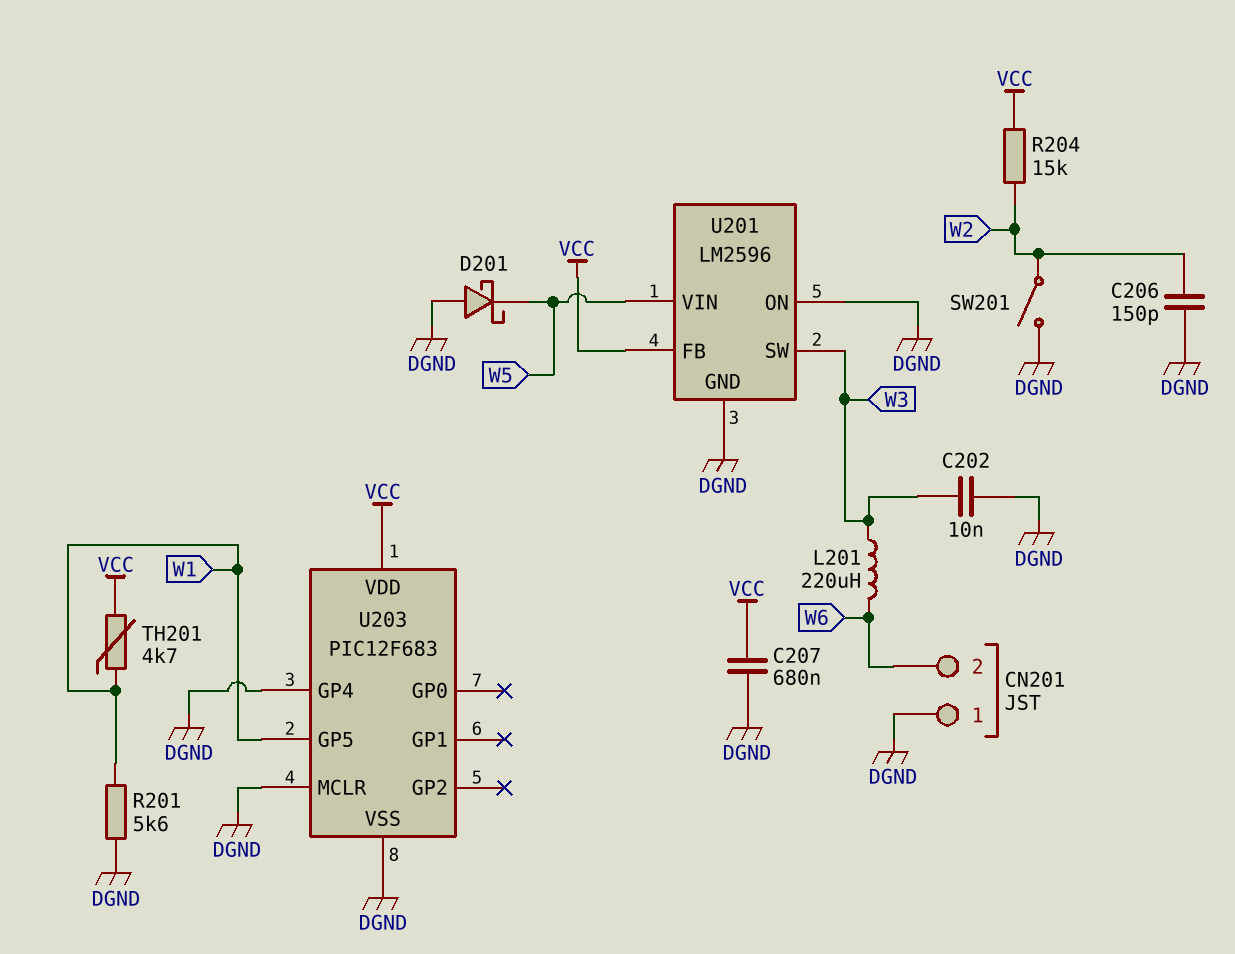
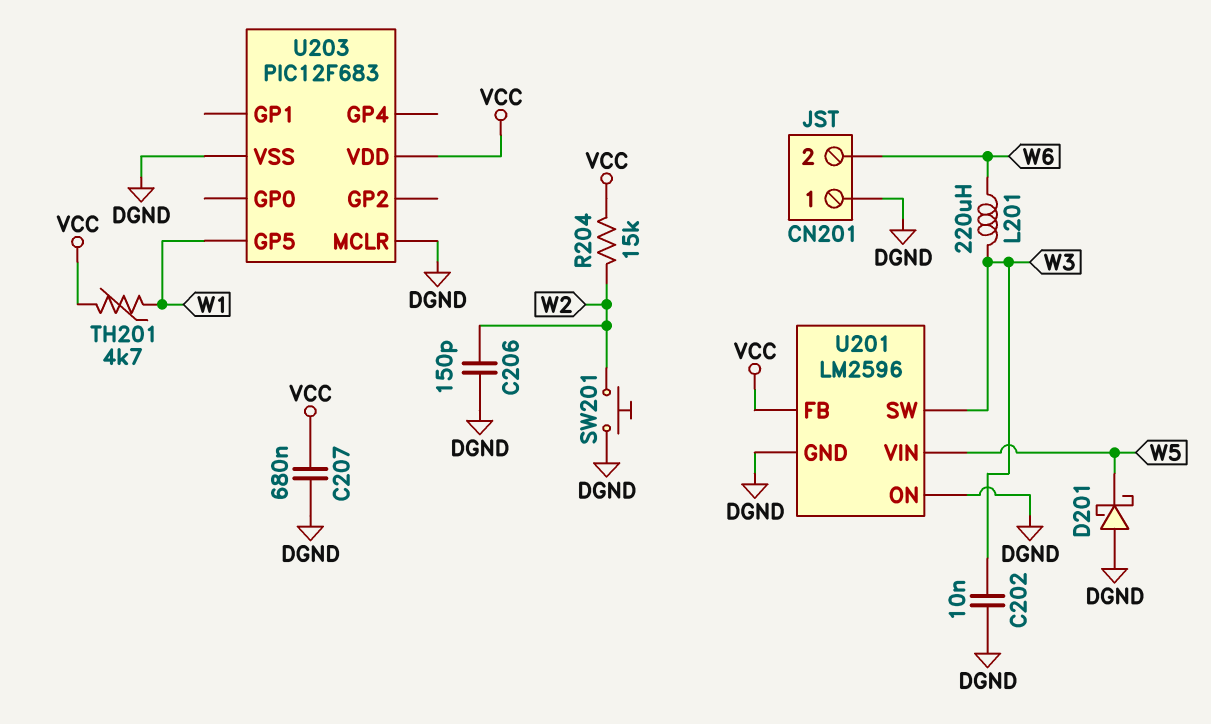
R201: 5.6k (DGND, W1) -> none
SW201: switch (DGND, W2) -> button (DGND, W2)
U203 pin GP4: DGND -> none

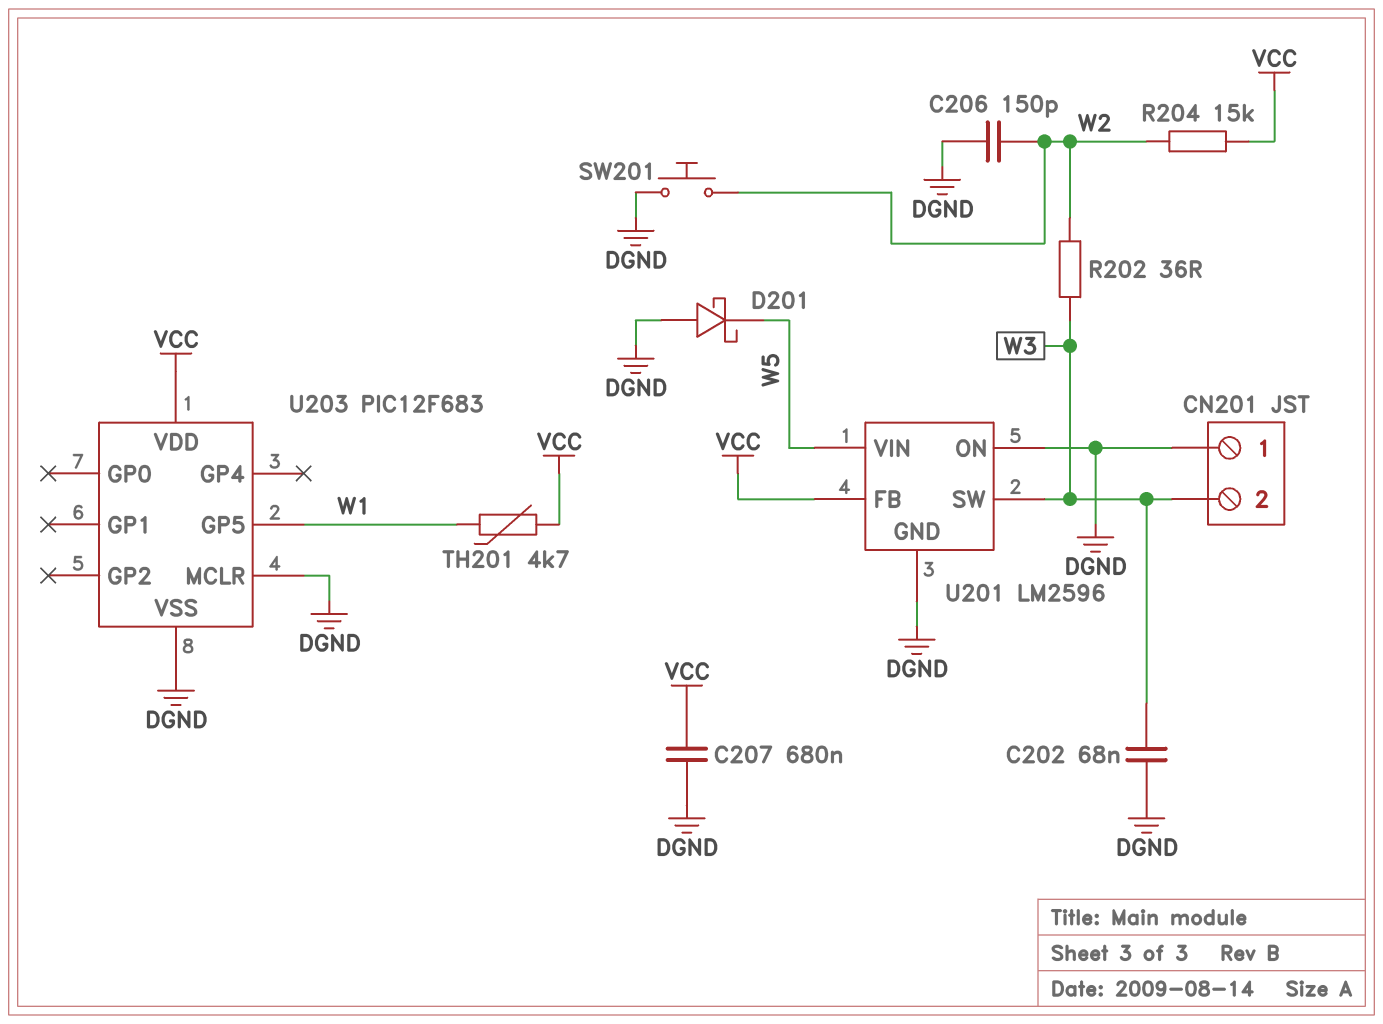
C202: 10nF (DGND, W3) -> 68nF (DGND, W3)
CN201 pin 2: W6 -> W3
L201: 220uH (W3, W6) -> none
R202: none -> 36 (W2, W3)

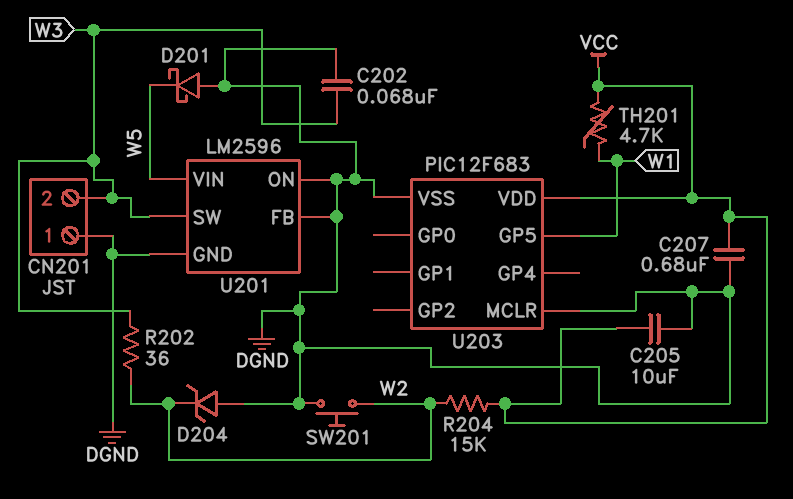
C205: none -> 10uF (DGND, VCC)
C206: 150pF (DGND, W2) -> none
D204: none -> zener (A DGND, K W2)
U201 pin FB: VCC -> DGND

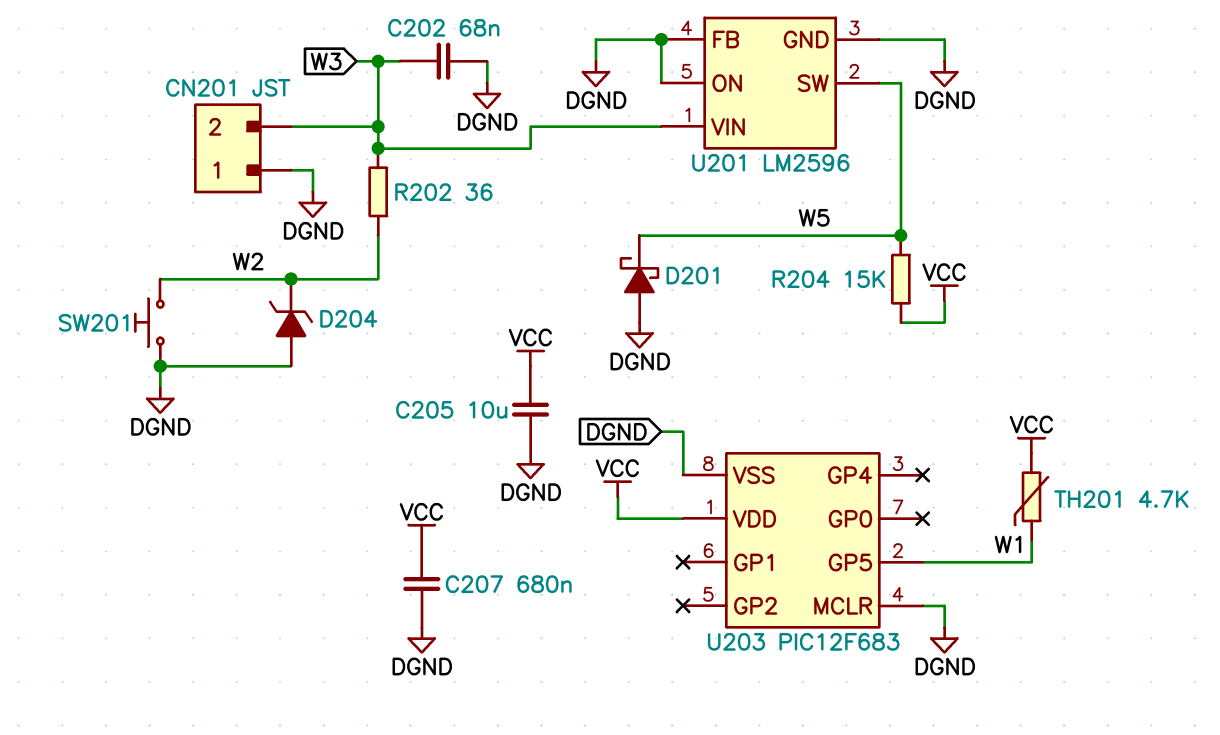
R204: 15k (VCC, W2) -> 15k (VCC, W5)
U201 pin SW: W3 -> W5
U201 pin VIN: W5 -> W3

